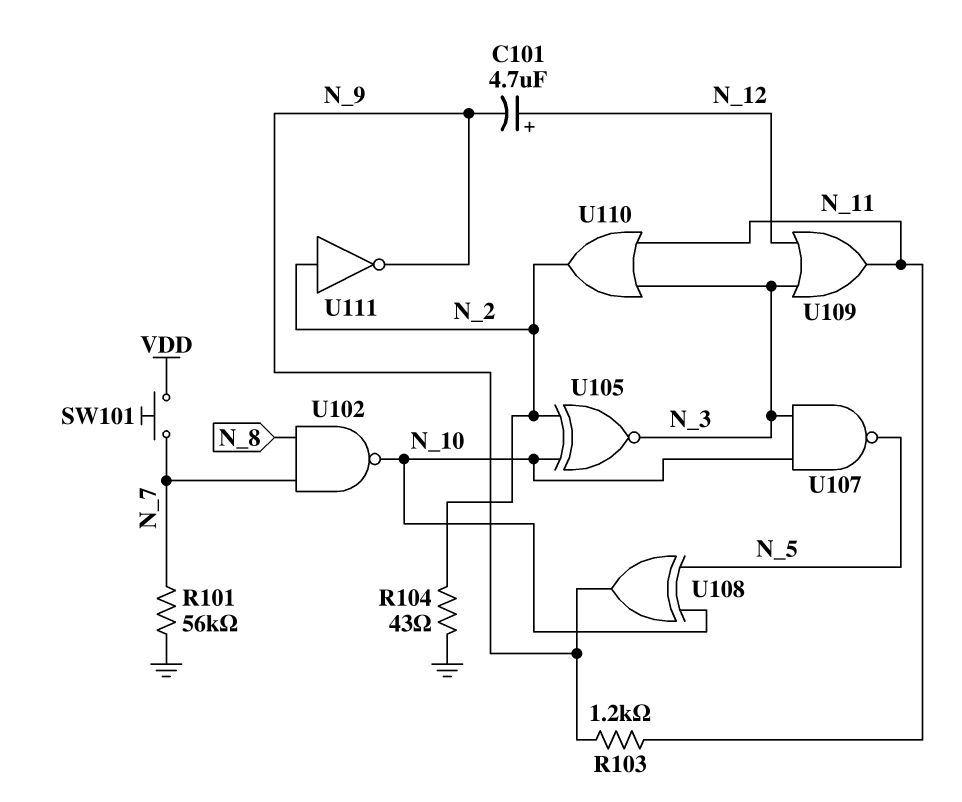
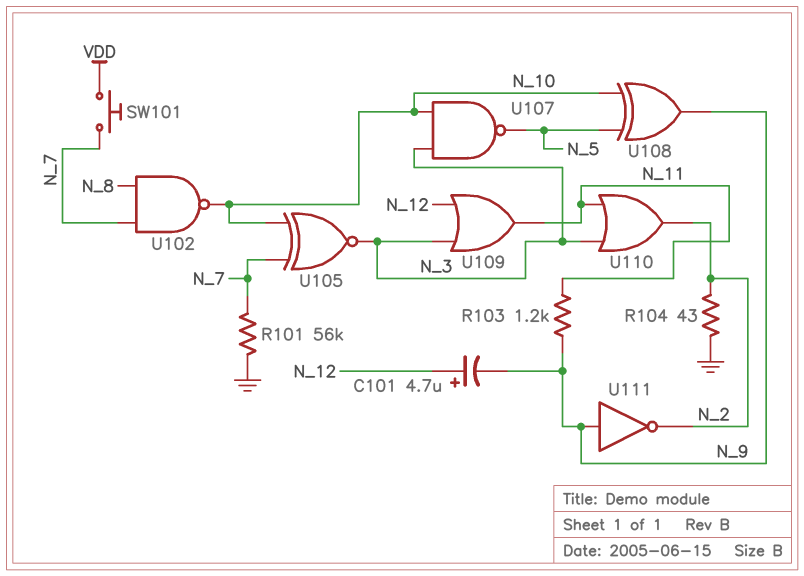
U105: XNOR (in N_2, in N_10, out N_3) -> XNOR (in N_7, in N_10, out N_3)
U111: NOT (in N_2, out N_9) -> NOT (in N_9, out N_2)

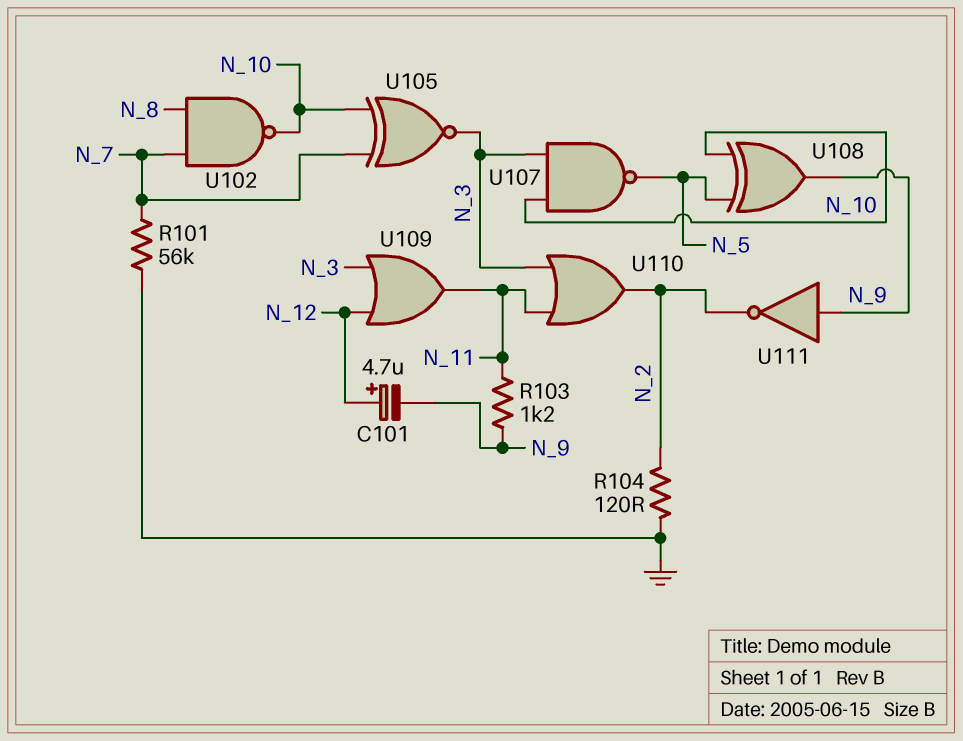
R104: 43 (GND, N_2) -> 120 (GND, N_2)
SW101: button (N_7, VDD) -> none

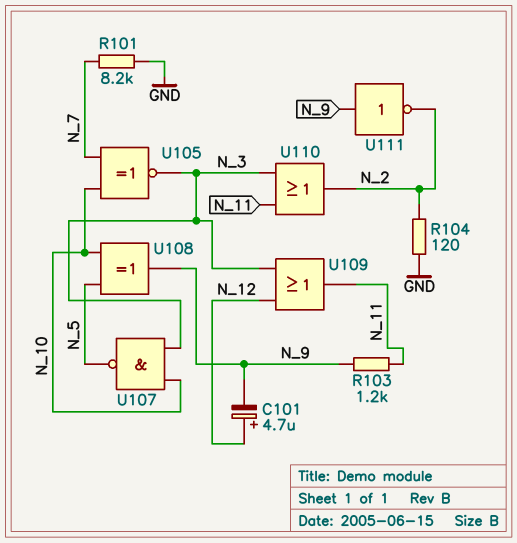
R101: 56k (GND, N_7) -> 8.2k (GND, N_7)
U102: NAND (in N_7, in N_8, out N_10) -> none

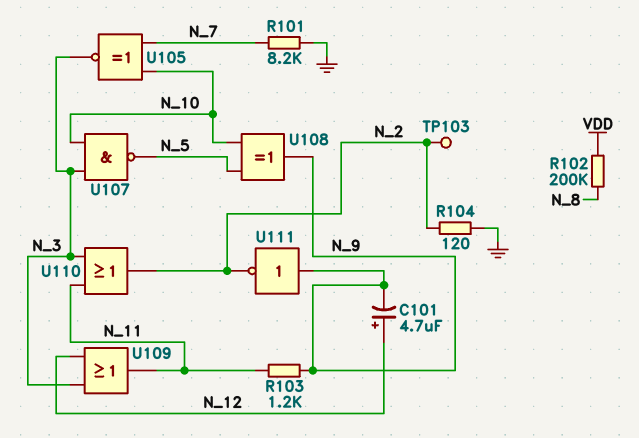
R102: none -> 200k (N_8, VDD)
TP103: none -> test point (N_2)

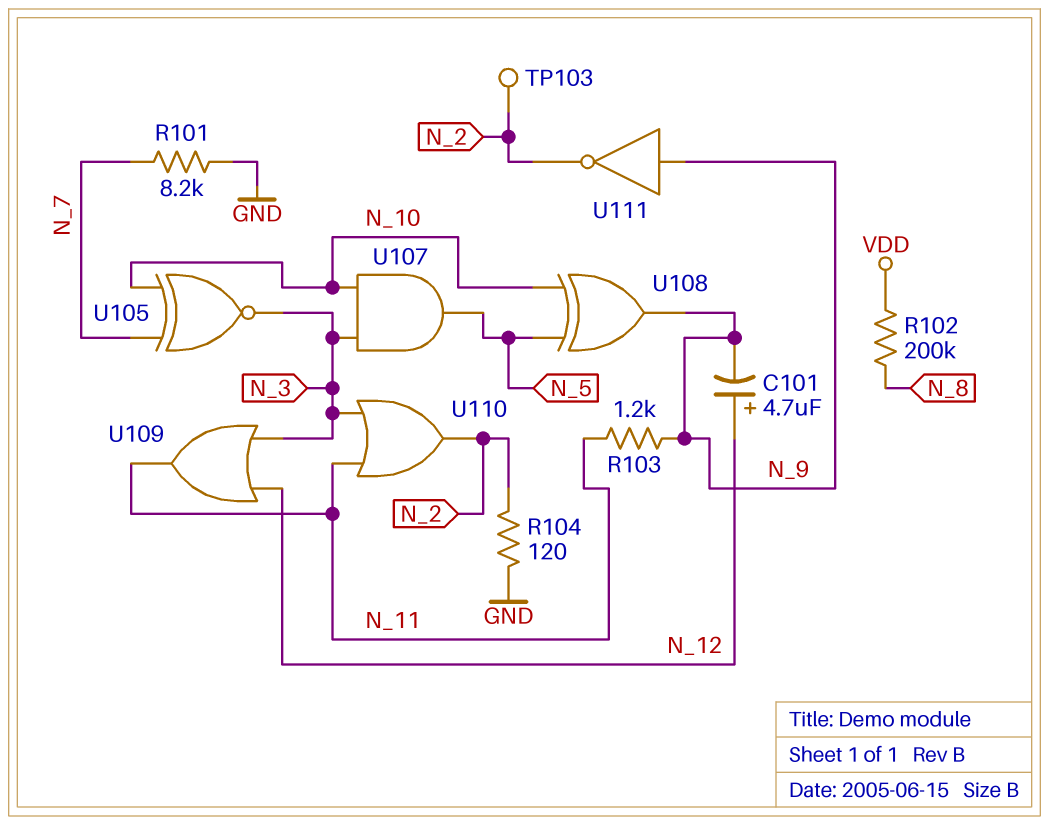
U107: NAND (in N_3, in N_10, out N_5) -> AND (in N_3, in N_10, out N_5)

